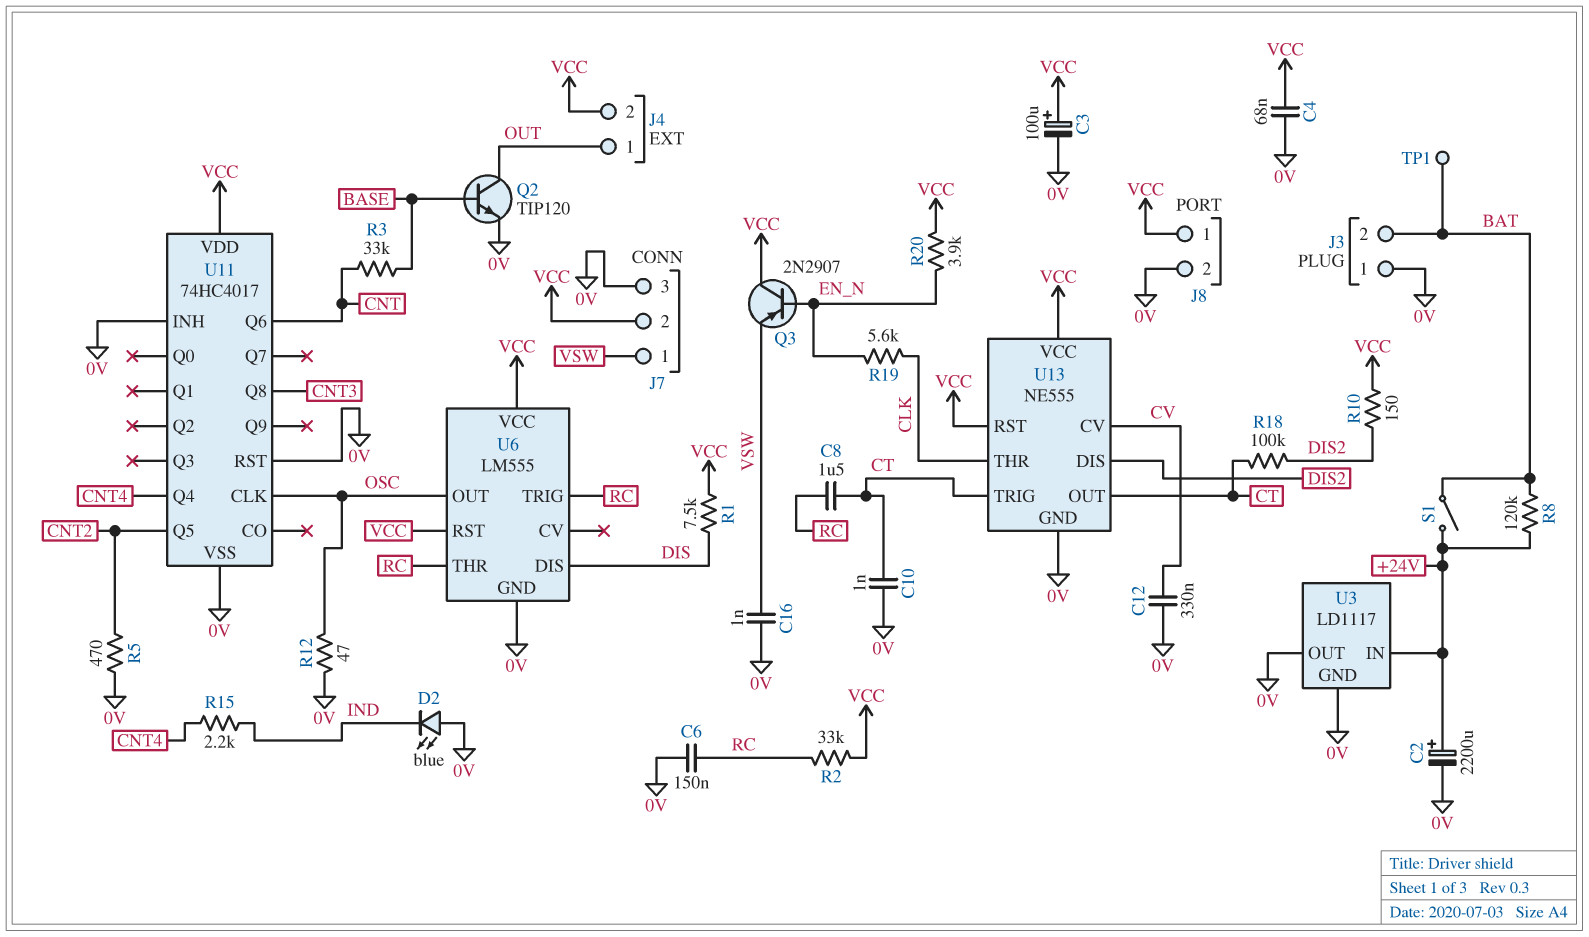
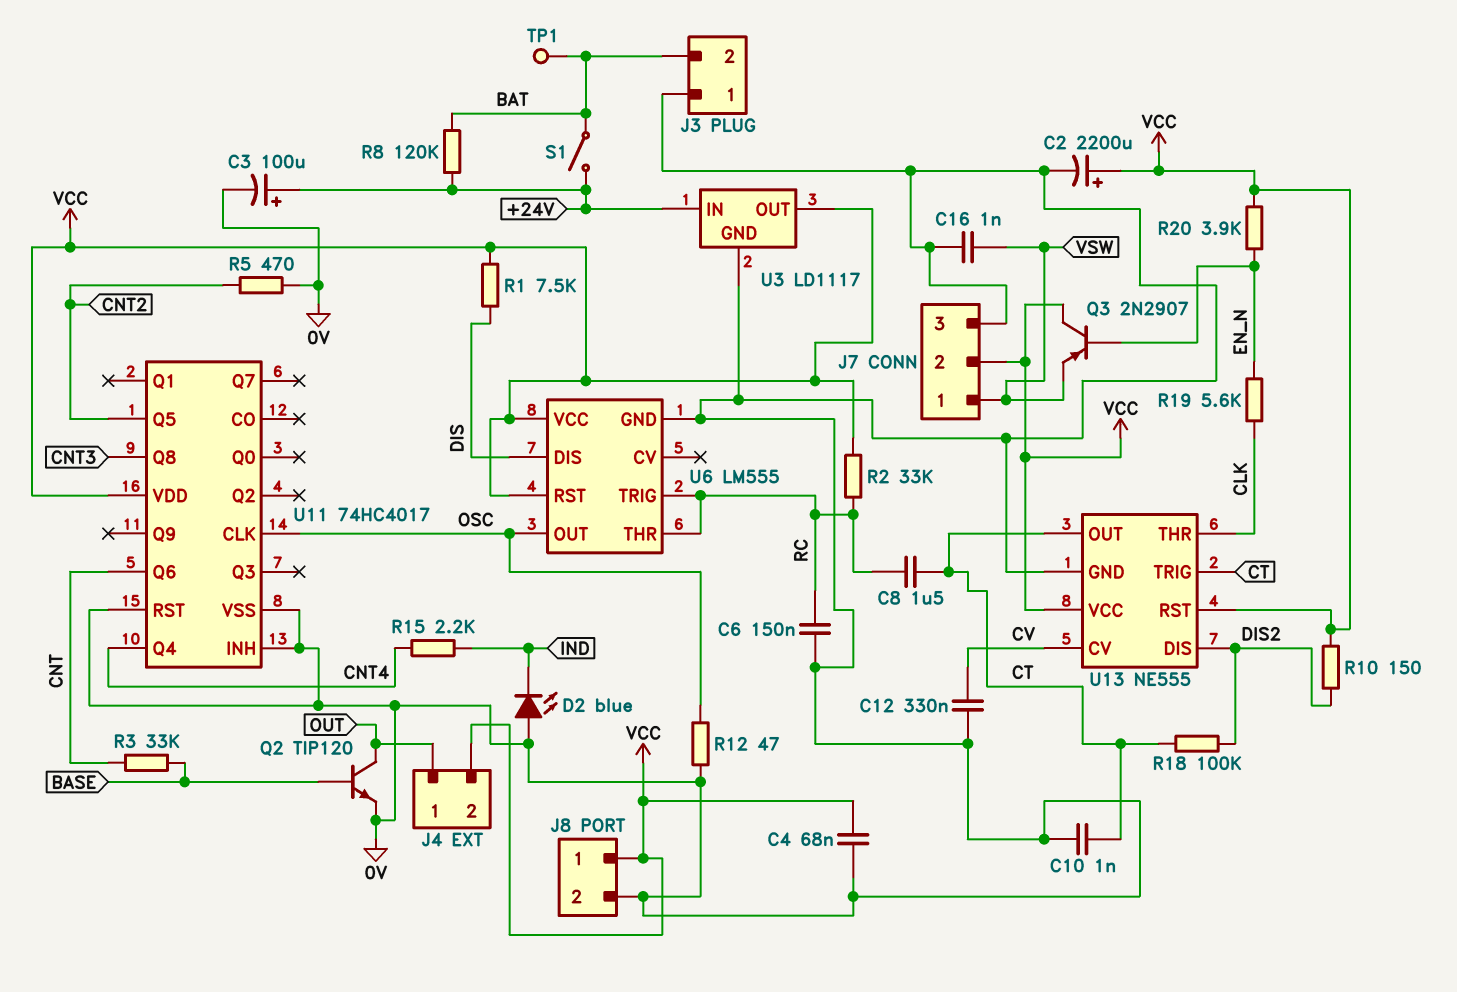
C2: 2200uF (plus +24V, minus 0V) -> 2200uF (plus VCC, minus 0V)
C3: 100uF (plus VCC, minus 0V) -> 100uF (plus +24V, minus 0V)
U3 pin OUT: 0V -> VCC

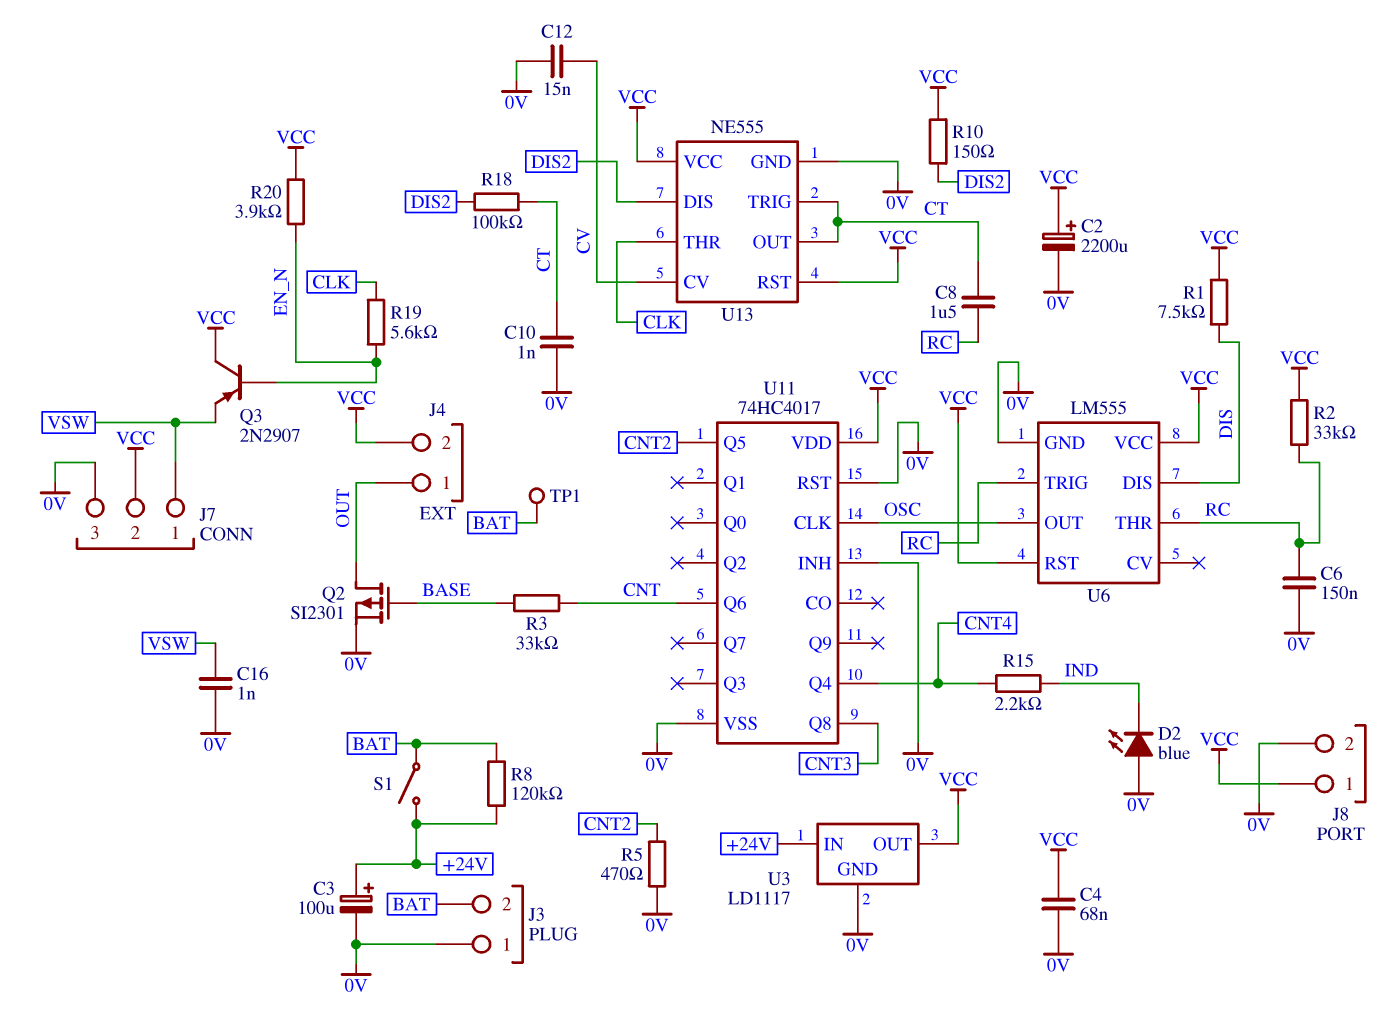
C12: 330nF (0V, CV) -> 15nF (0V, CV)
Q2: NPN TIP120 (B BASE, C OUT, E 0V) -> PMOS SI2301 (G BASE, D OUT, S 0V)
R12: 47 (0V, OSC) -> none

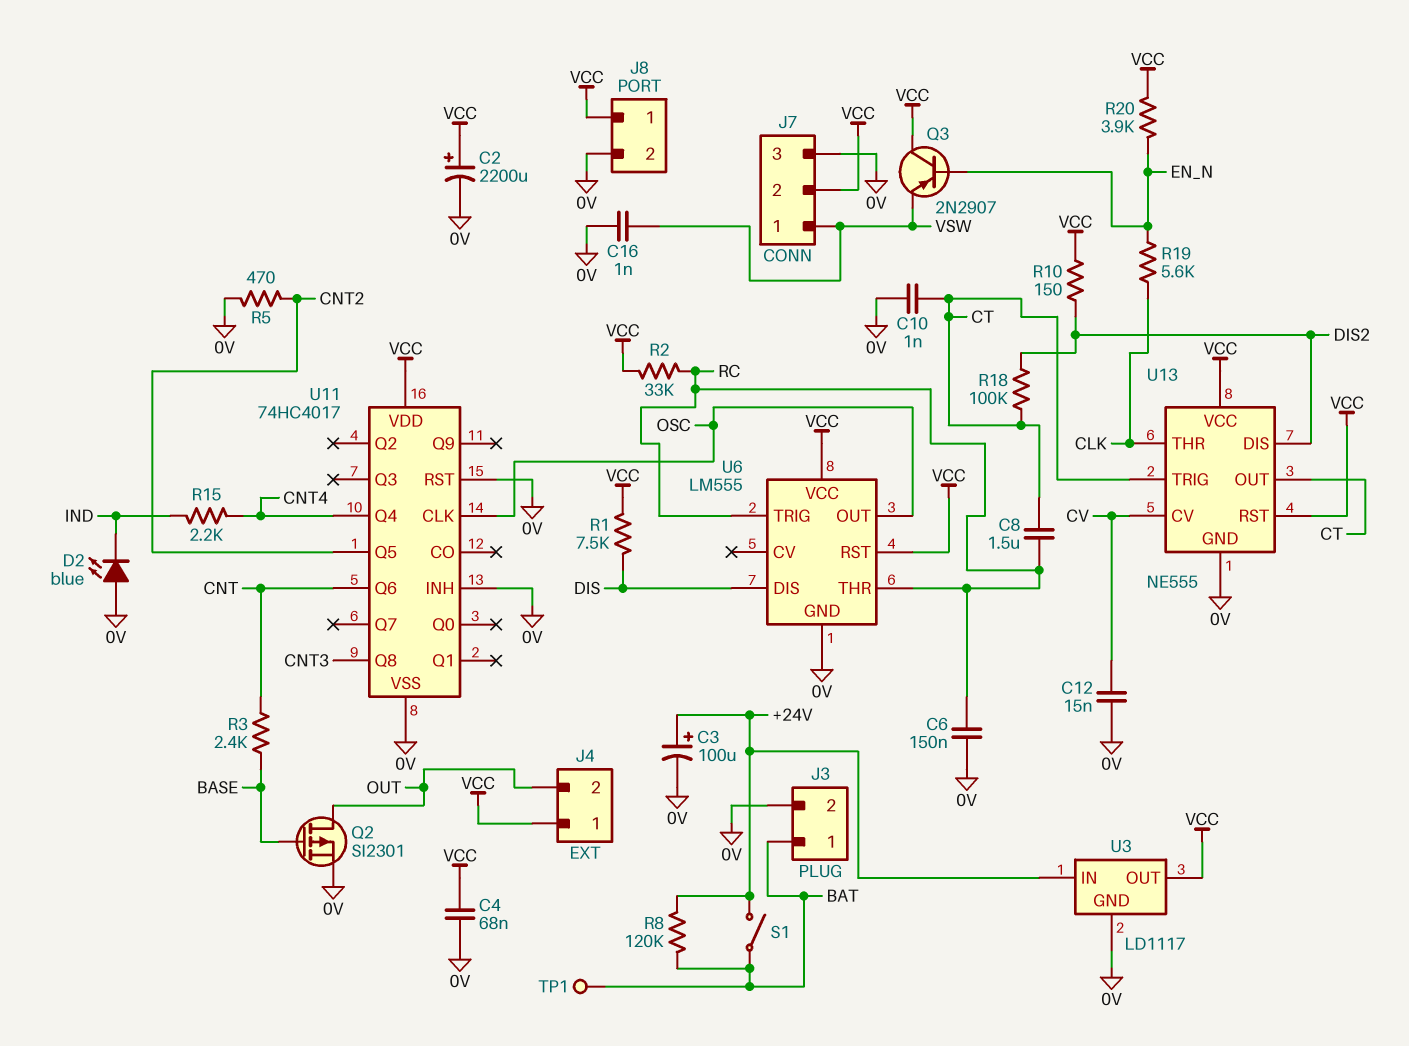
J3 pin 1: 0V -> BAT
J3 pin 2: BAT -> 0V
J4 pin 1: OUT -> VCC
J4 pin 2: VCC -> OUT
R3: 33k (BASE, CNT) -> 2.4k (BASE, CNT)

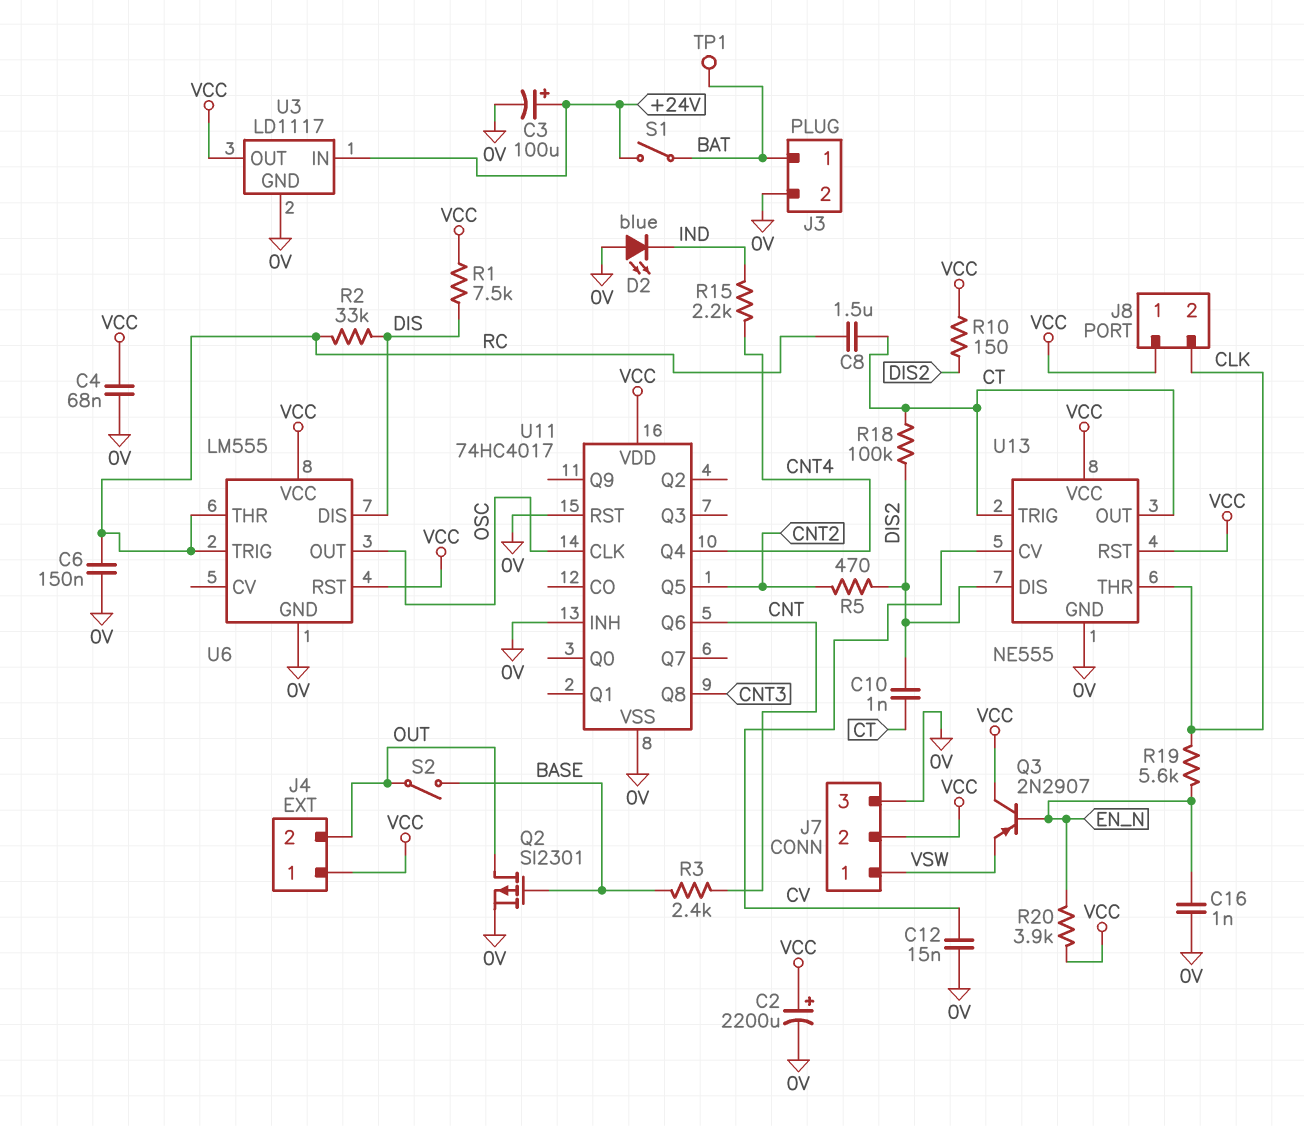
C10: 1nF (0V, CT) -> 1nF (CT, DIS2)
C16: 1nF (0V, VSW) -> 1nF (0V, EN_N)
J8 pin 2: 0V -> CLK
R2: 33k (RC, VCC) -> 33k (DIS, RC)
R5: 470 (0V, CNT2) -> 470 (CNT2, DIS2)
R8: 120k (+24V, BAT) -> none
S2: none -> switch (BASE, OUT)

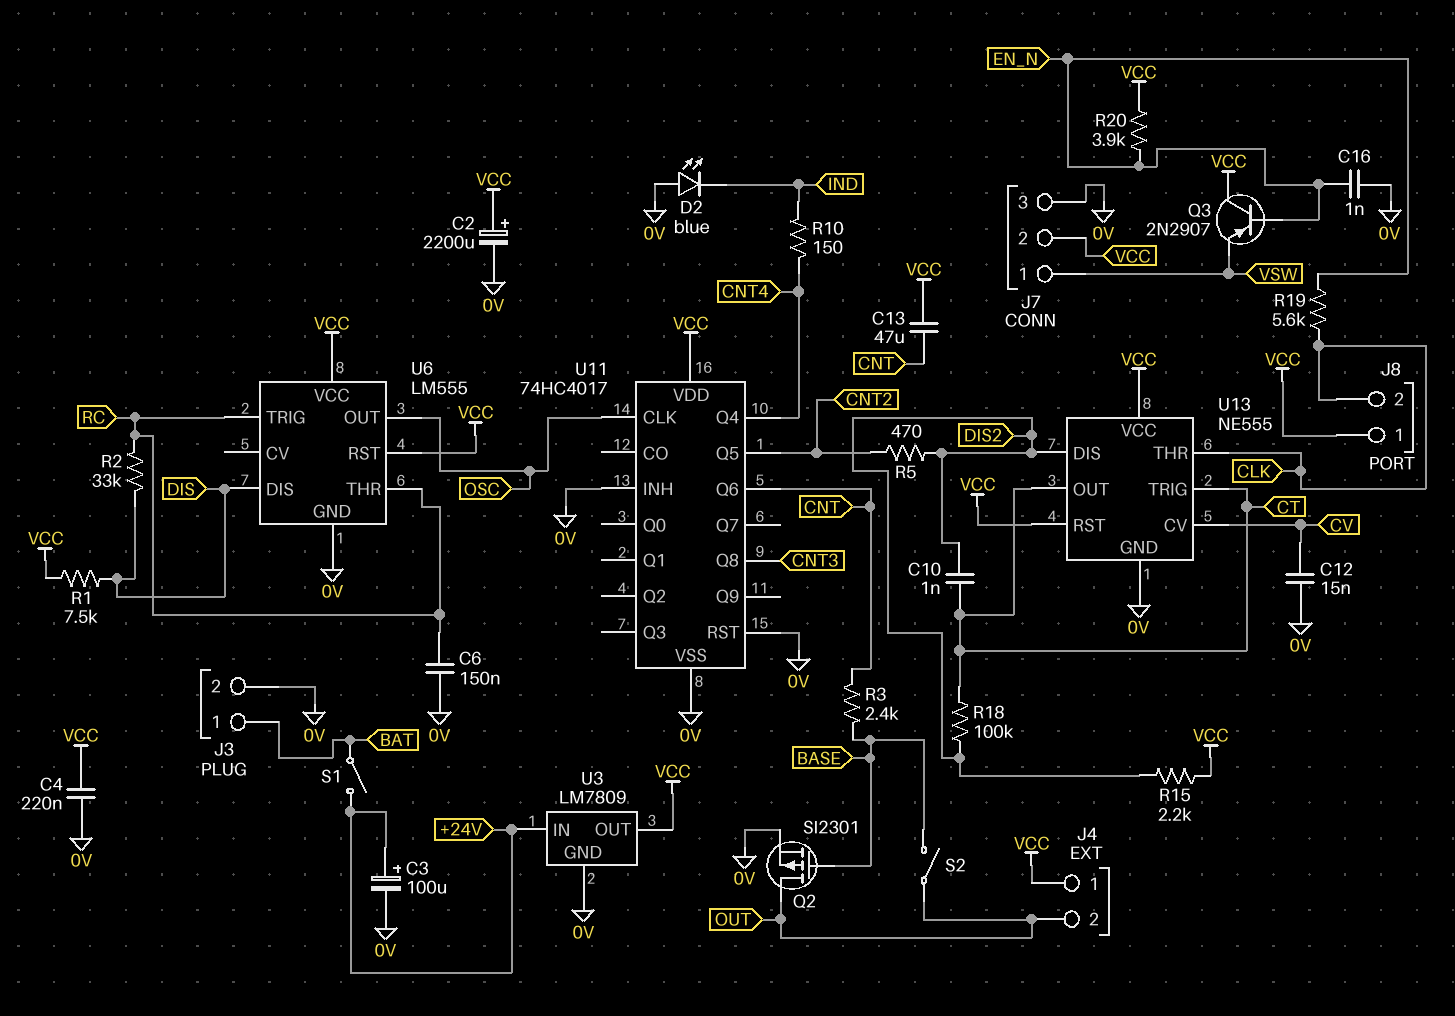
C4: 68nF (0V, VCC) -> 220nF (0V, VCC)
C8: 1.5uF (CT, RC) -> none
C13: none -> 47uF (CNT, VCC)
R10: 150 (DIS2, VCC) -> 150 (CNT4, IND)
R15: 2.2k (CNT4, IND) -> 2.2k (DIS2, VCC)
TP1: test point (BAT) -> none
U3: LD1117 -> LM7809

